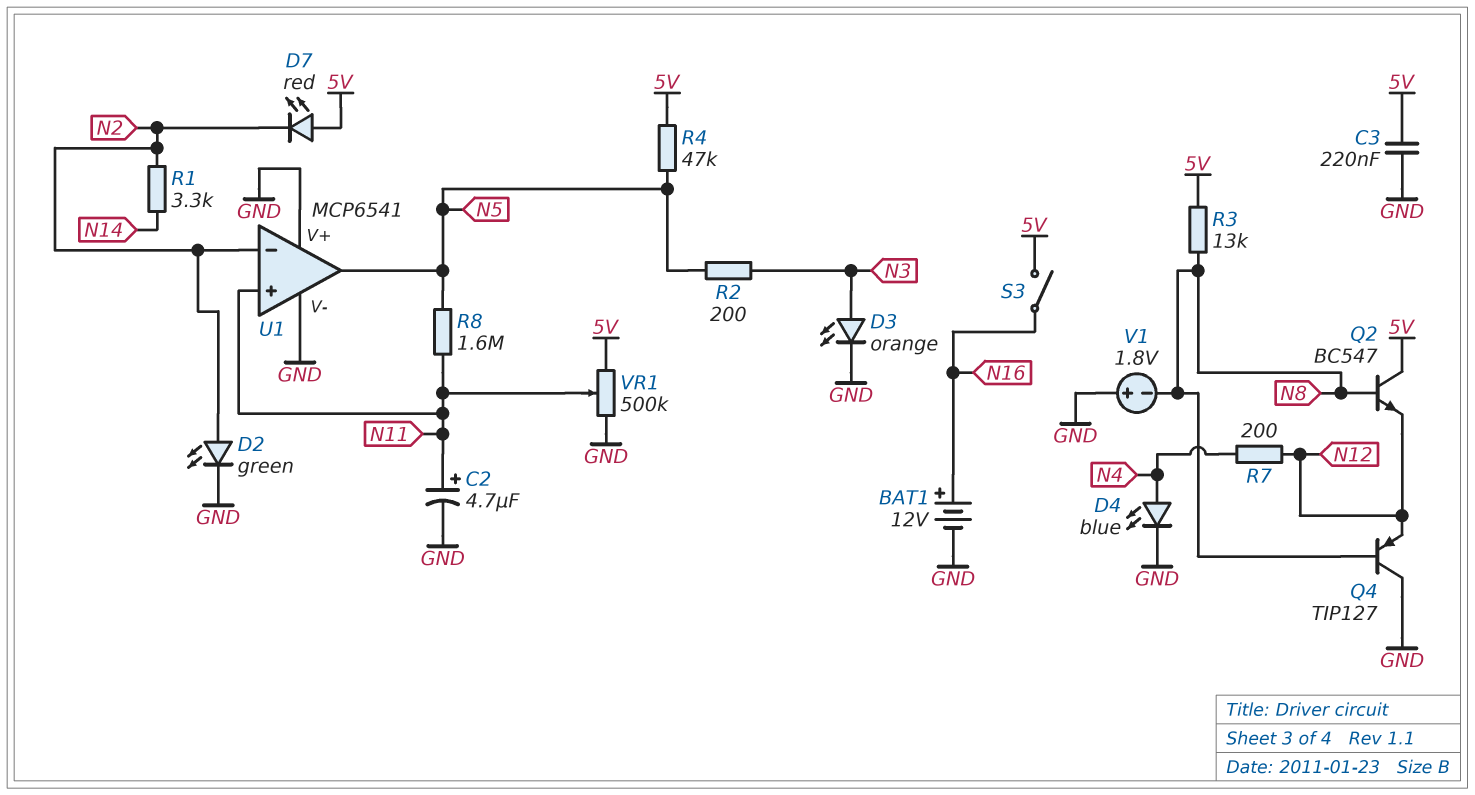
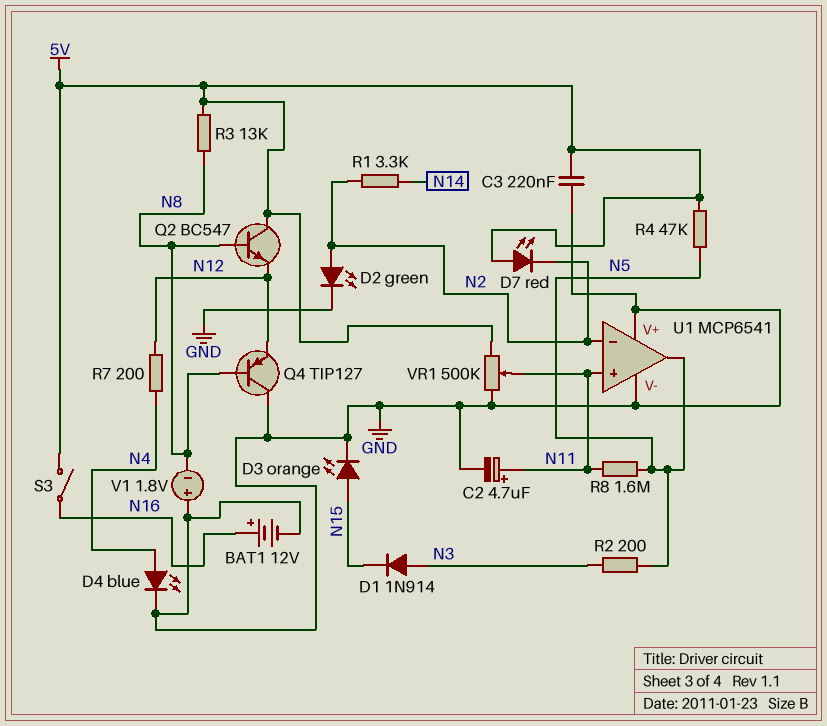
D1: none -> diode 1N914 (A N3, K N15)
D3: LED orange (A N3, K GND) -> LED orange (A N15, K GND)

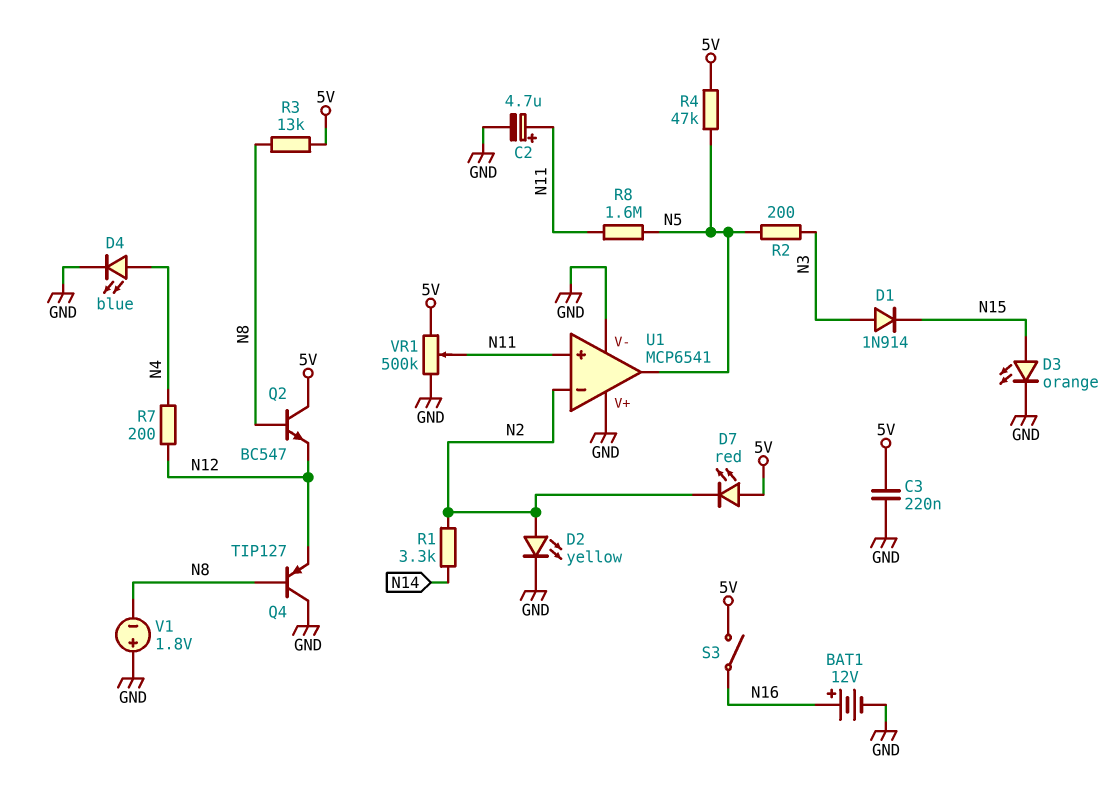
D2: LED green (A N2, K GND) -> LED yellow (A N2, K GND)

